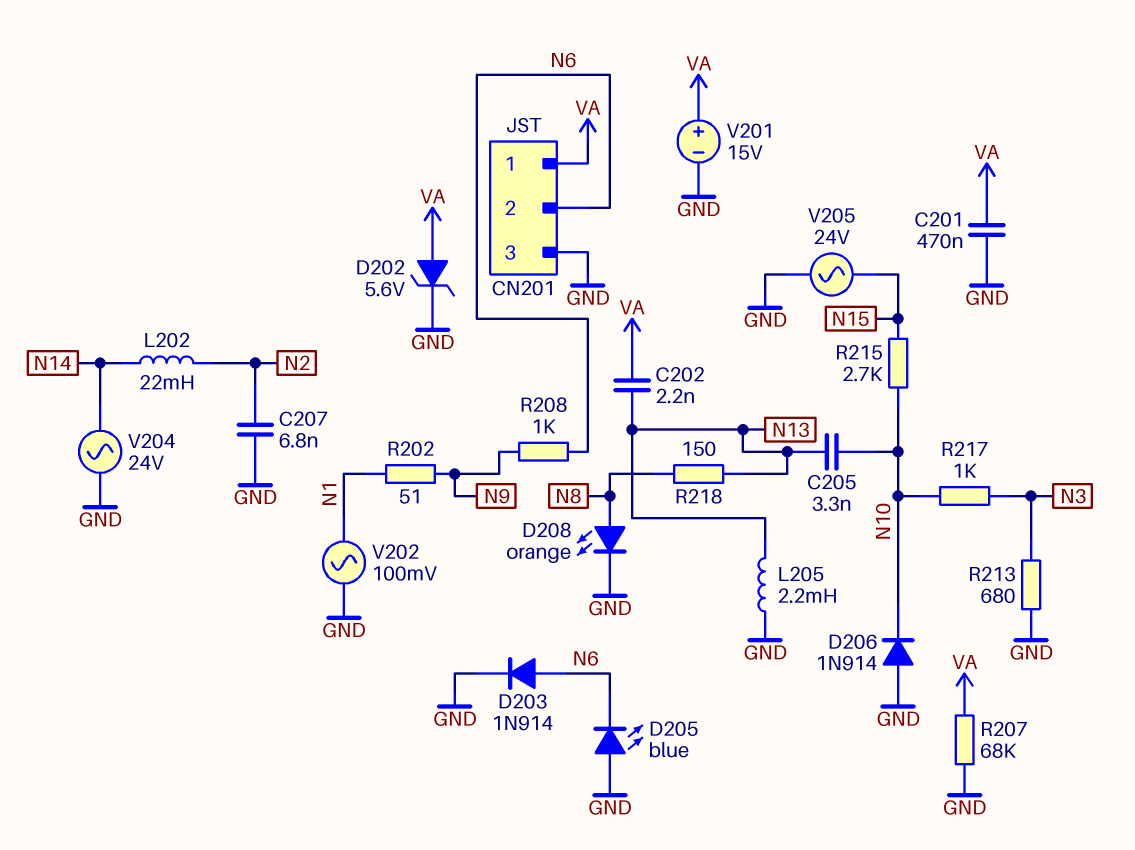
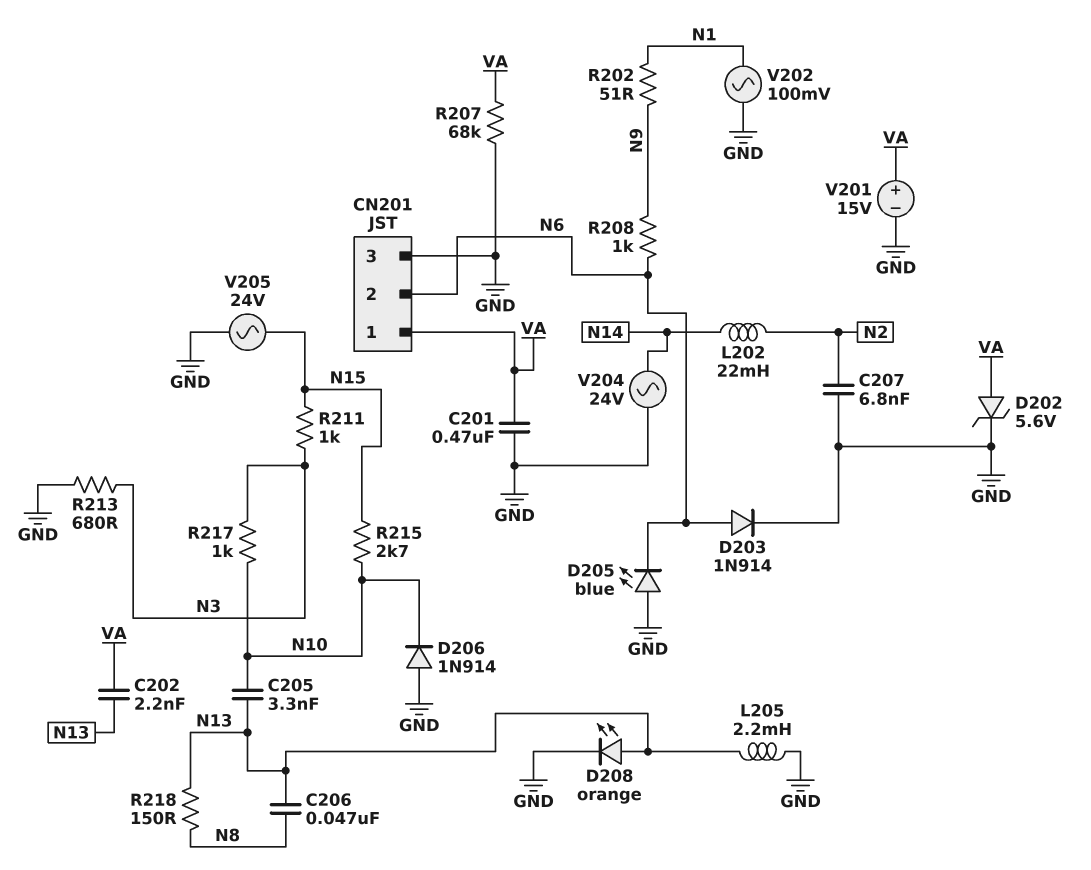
C206: none -> 47nF (N8, N13)
D208: LED orange (A N8, K GND) -> LED orange (A N13, K GND)
R211: none -> 1k (N3, N15)

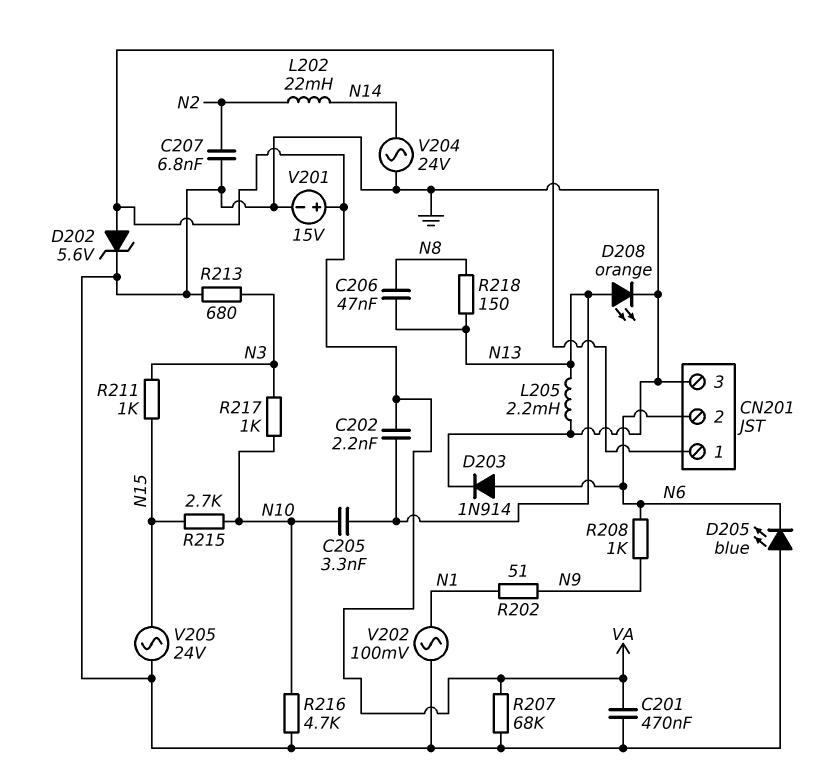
D206: diode 1N914 (A GND, K N10) -> none
R216: none -> 4.7k (GND, N10)

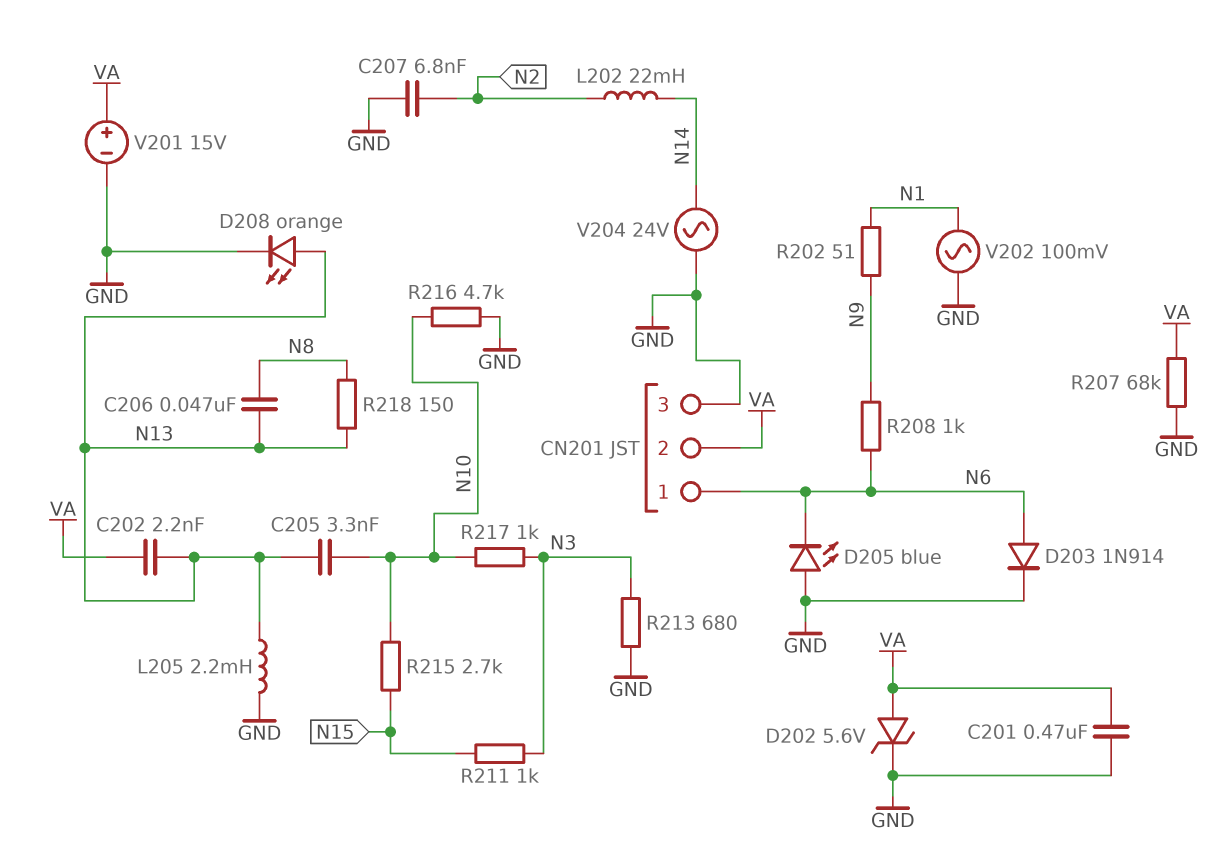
CN201 pin 1: VA -> N6
CN201 pin 2: N6 -> VA
V205: AC 24V (GND, N15) -> none

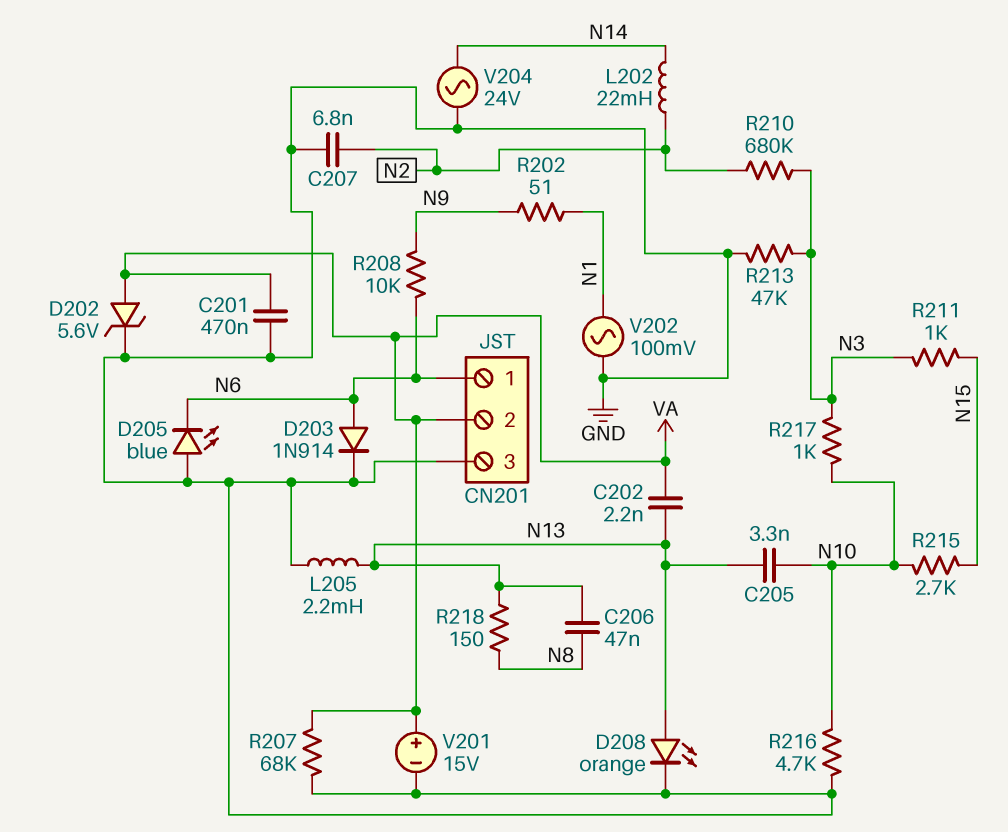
R208: 1k (N6, N9) -> 10k (N6, N9)
R210: none -> 680k (N2, N3)
R213: 680 (GND, N3) -> 47k (GND, N3)

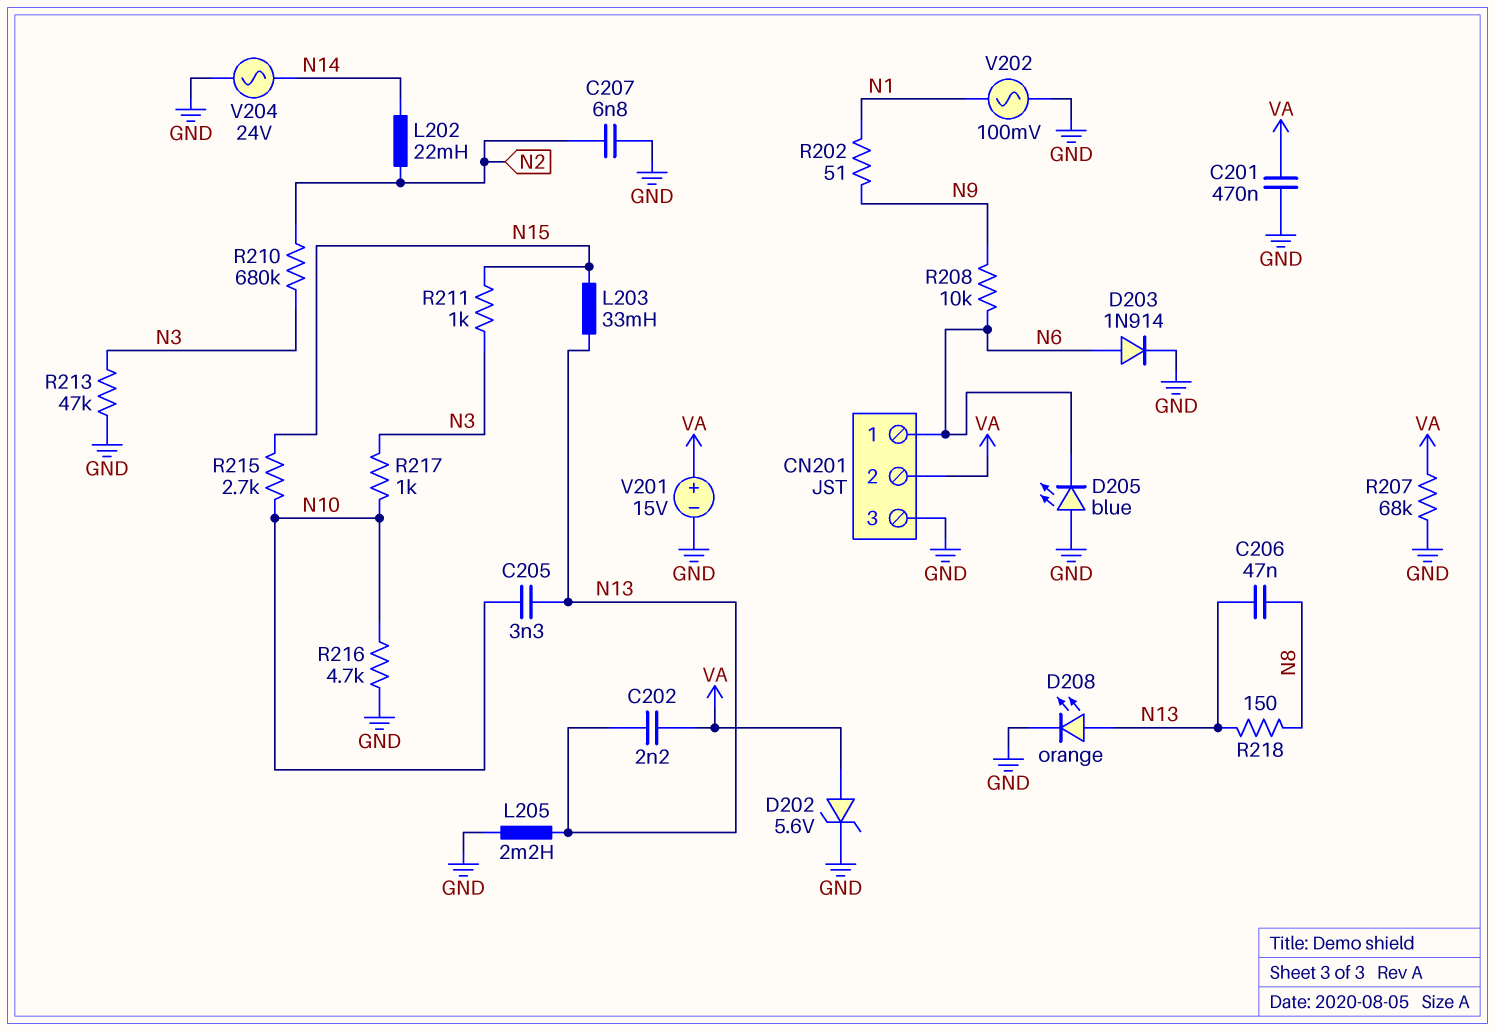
L203: none -> 33mH (N13, N15)

